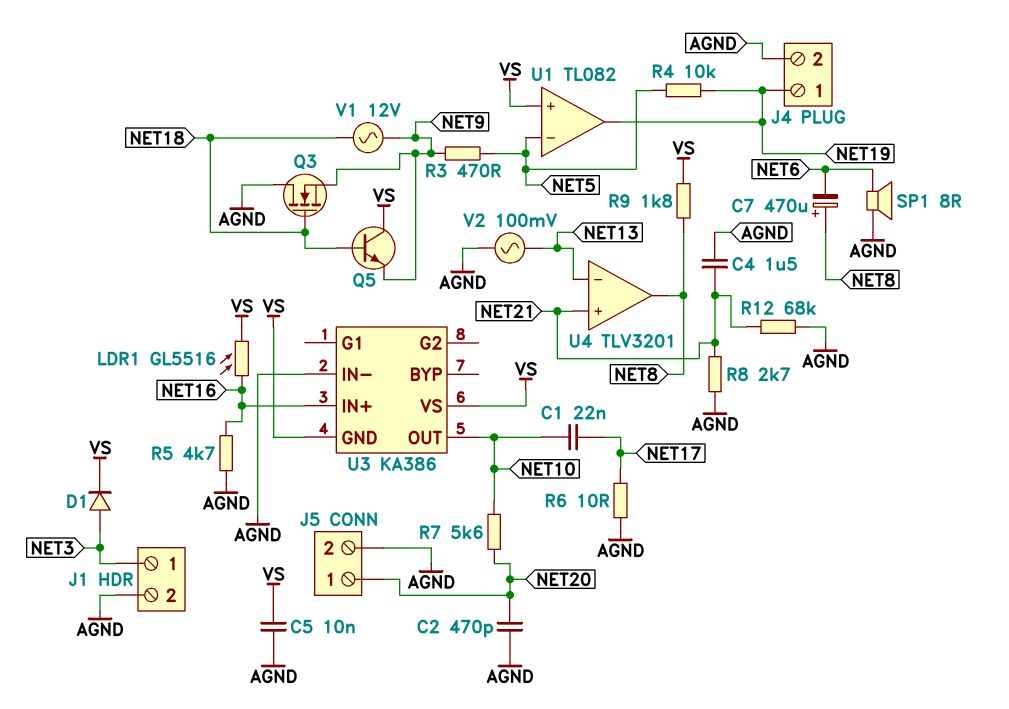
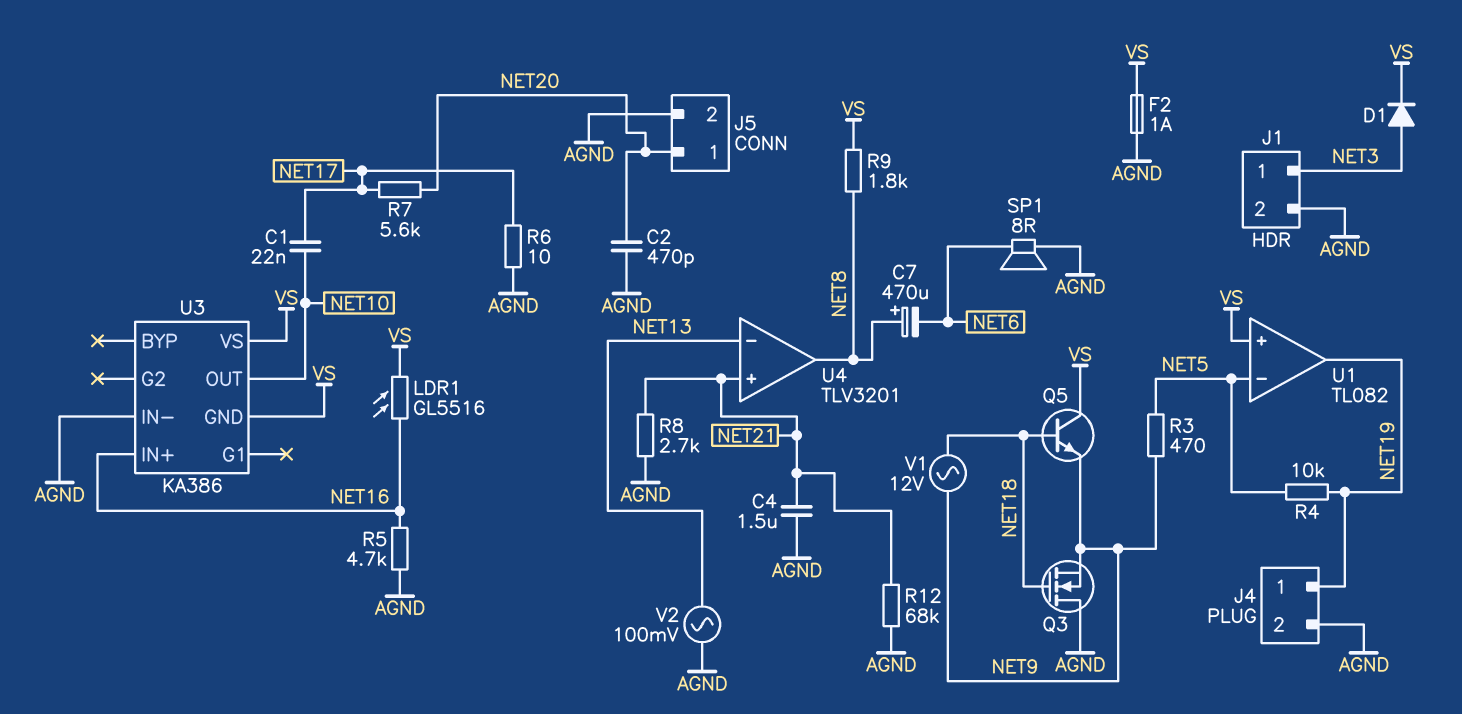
C5: 10nF (AGND, VS) -> none
F2: none -> 1A (AGND, VS)
R7: 5.6k (NET10, NET20) -> 5.6k (NET17, NET20)

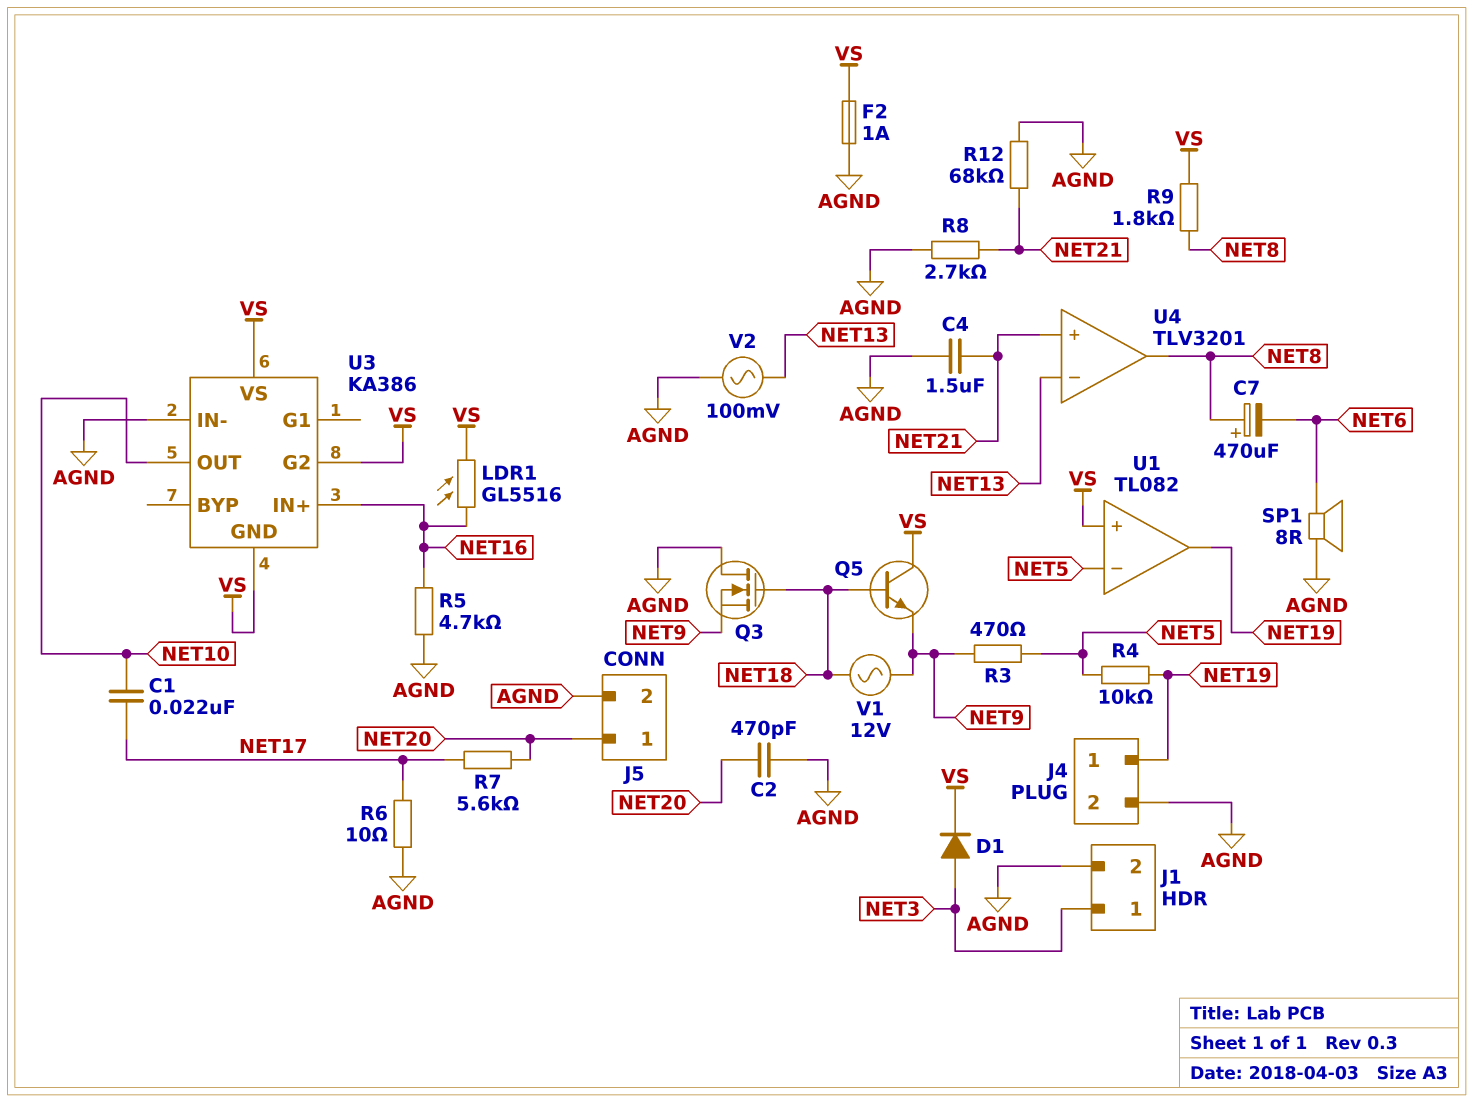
U3 pin G2: none -> VS

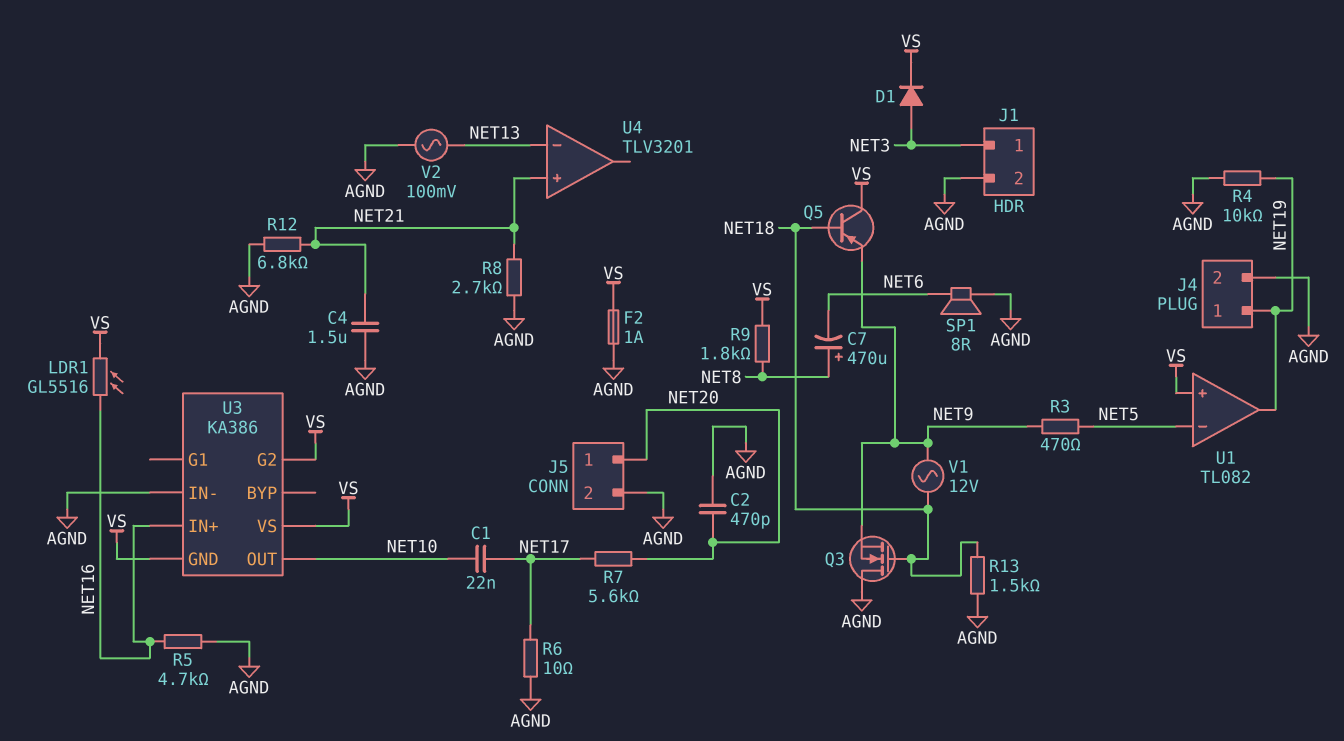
Q5: NPN (B NET18, C VS, E NET9) -> PNP (B NET18, C VS, E NET9)
R4: 10k (NET5, NET19) -> 10k (AGND, NET19)
R12: 68k (AGND, NET21) -> 6.8k (AGND, NET21)
R13: none -> 1.5k (AGND, NET18)
U4 pin out: NET8 -> none

